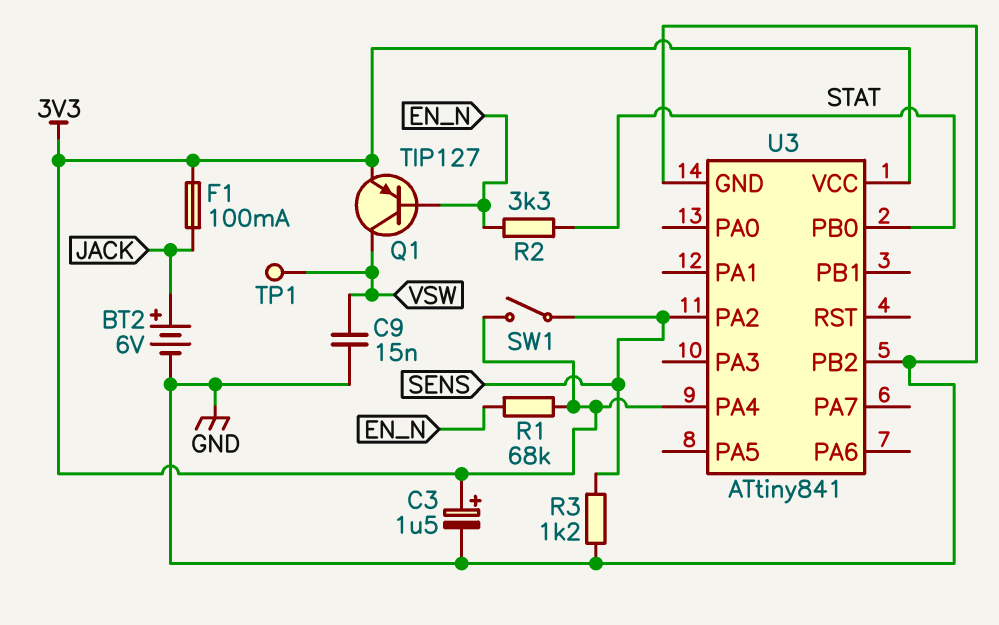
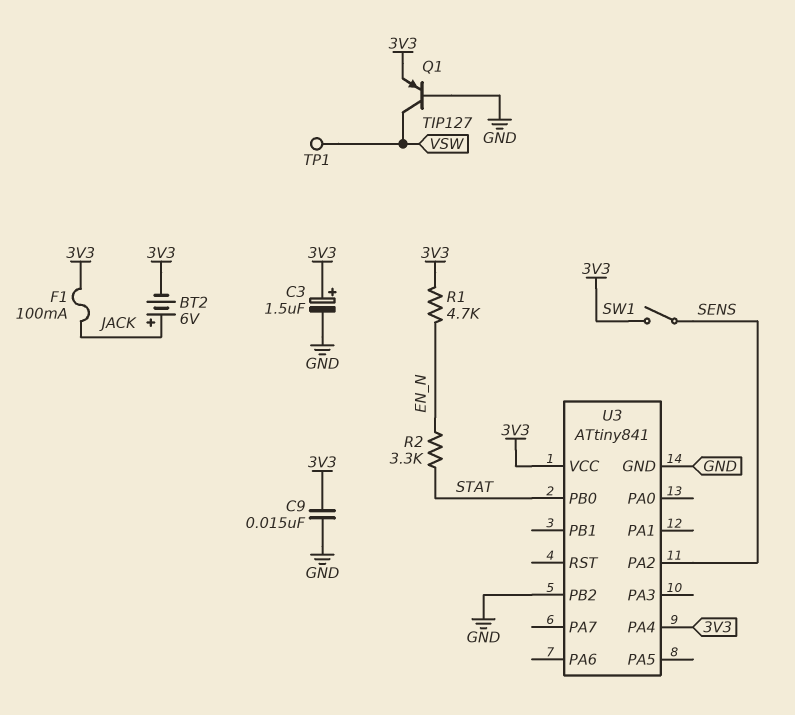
BT2: 6V (plus JACK, minus GND) -> 6V (plus JACK, minus 3V3)
C9: 15nF (GND, VSW) -> 15nF (3V3, GND)
Q1: PNP TIP127 (B EN_N, C VSW, E 3V3) -> PNP TIP127 (B GND, C VSW, E 3V3)
R1: 68k (3V3, EN_N) -> 4.7k (3V3, EN_N)
R3: 1.2k (GND, SENS) -> none

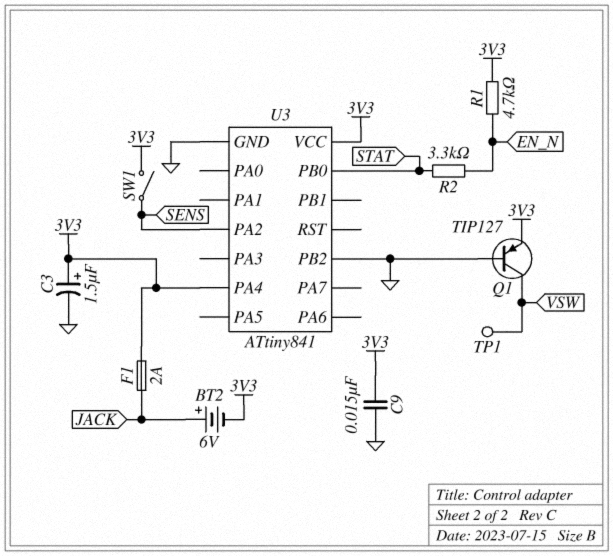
F1: 100mA (3V3, JACK) -> 2A (3V3, JACK)

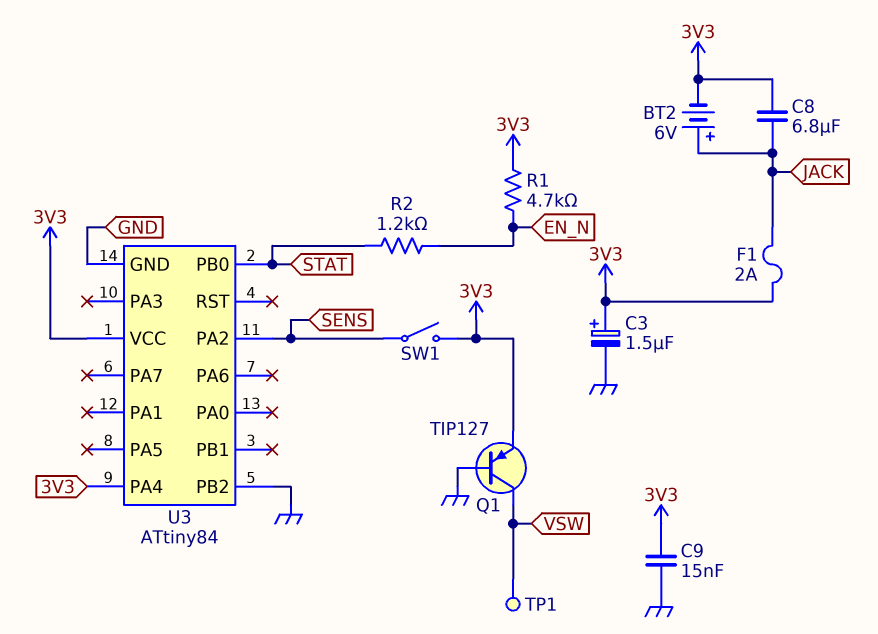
C8: none -> 6.8uF (3V3, JACK)
R2: 3.3k (EN_N, STAT) -> 1.2k (EN_N, STAT)
U3: ATtiny841 -> ATtiny84

